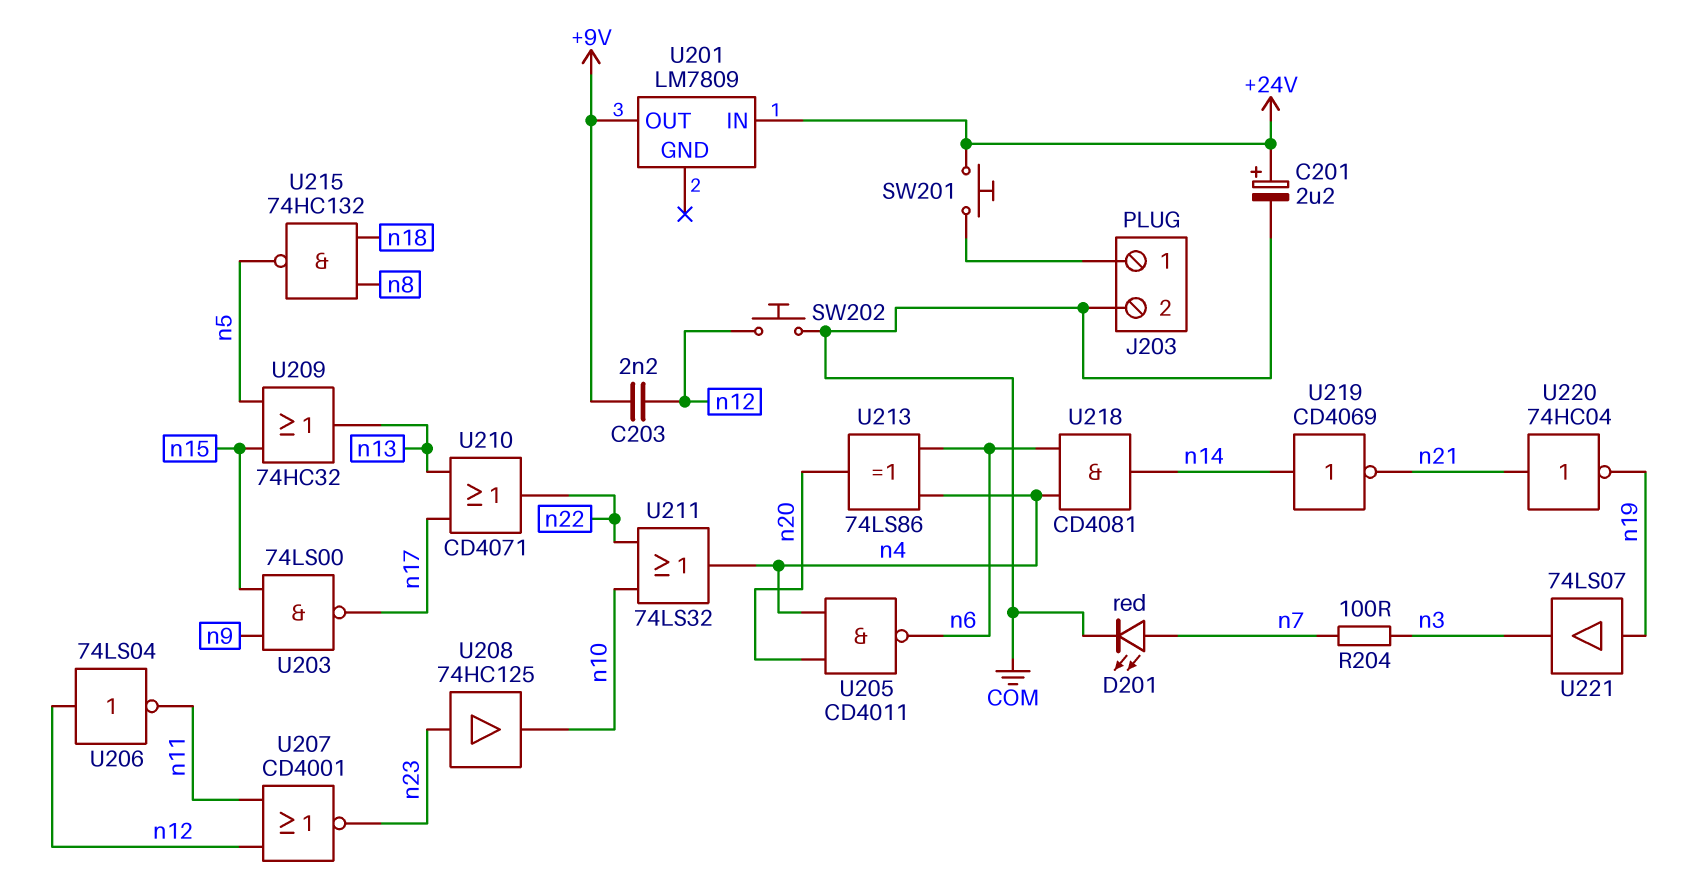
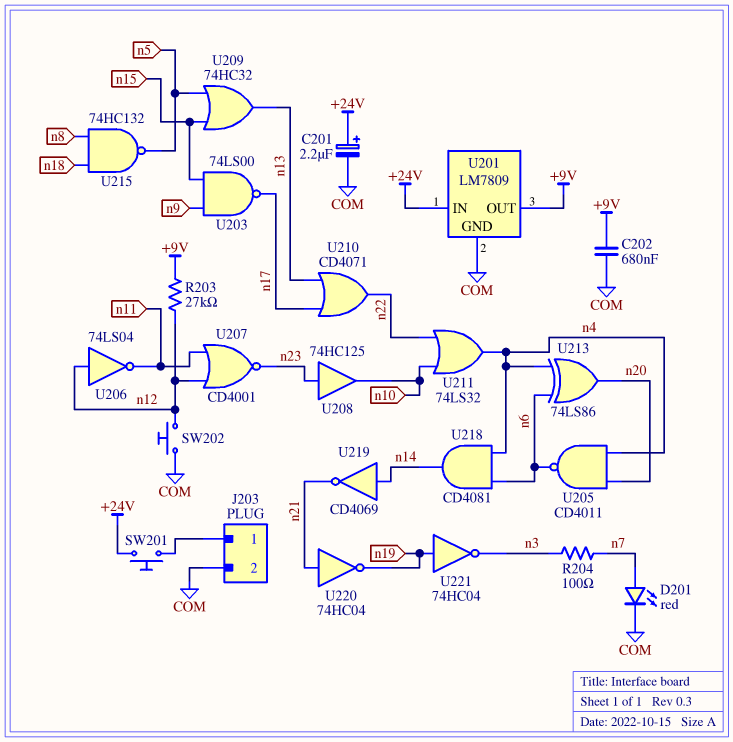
C202: none -> 680nF (+9V, COM)
C203: 2.2nF (+9V, n12) -> none
R203: none -> 27k (+9V, n12)
U201 pin GND: none -> COM
U221: buffer 74LS07 (in n19, out n3) -> NOT 74HC04 (in n19, out n3)

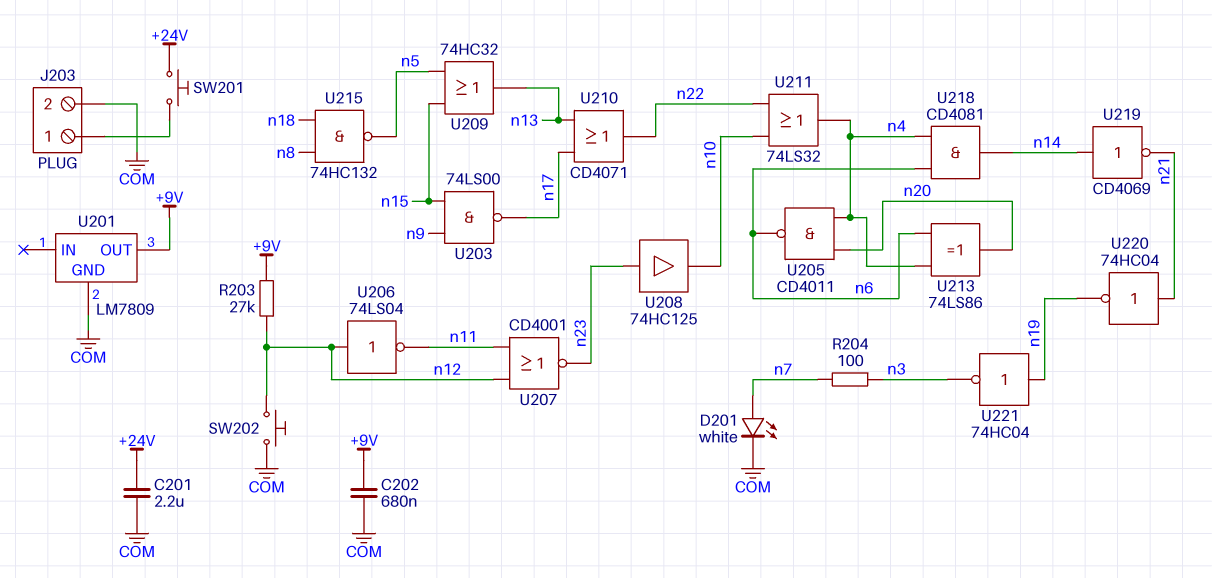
C201: 2.2uF (plus +24V, minus COM) -> 2.2uF (+24V, COM)
D201: LED red (A n7, K COM) -> LED white (A n7, K COM)
U201 pin IN: +24V -> none

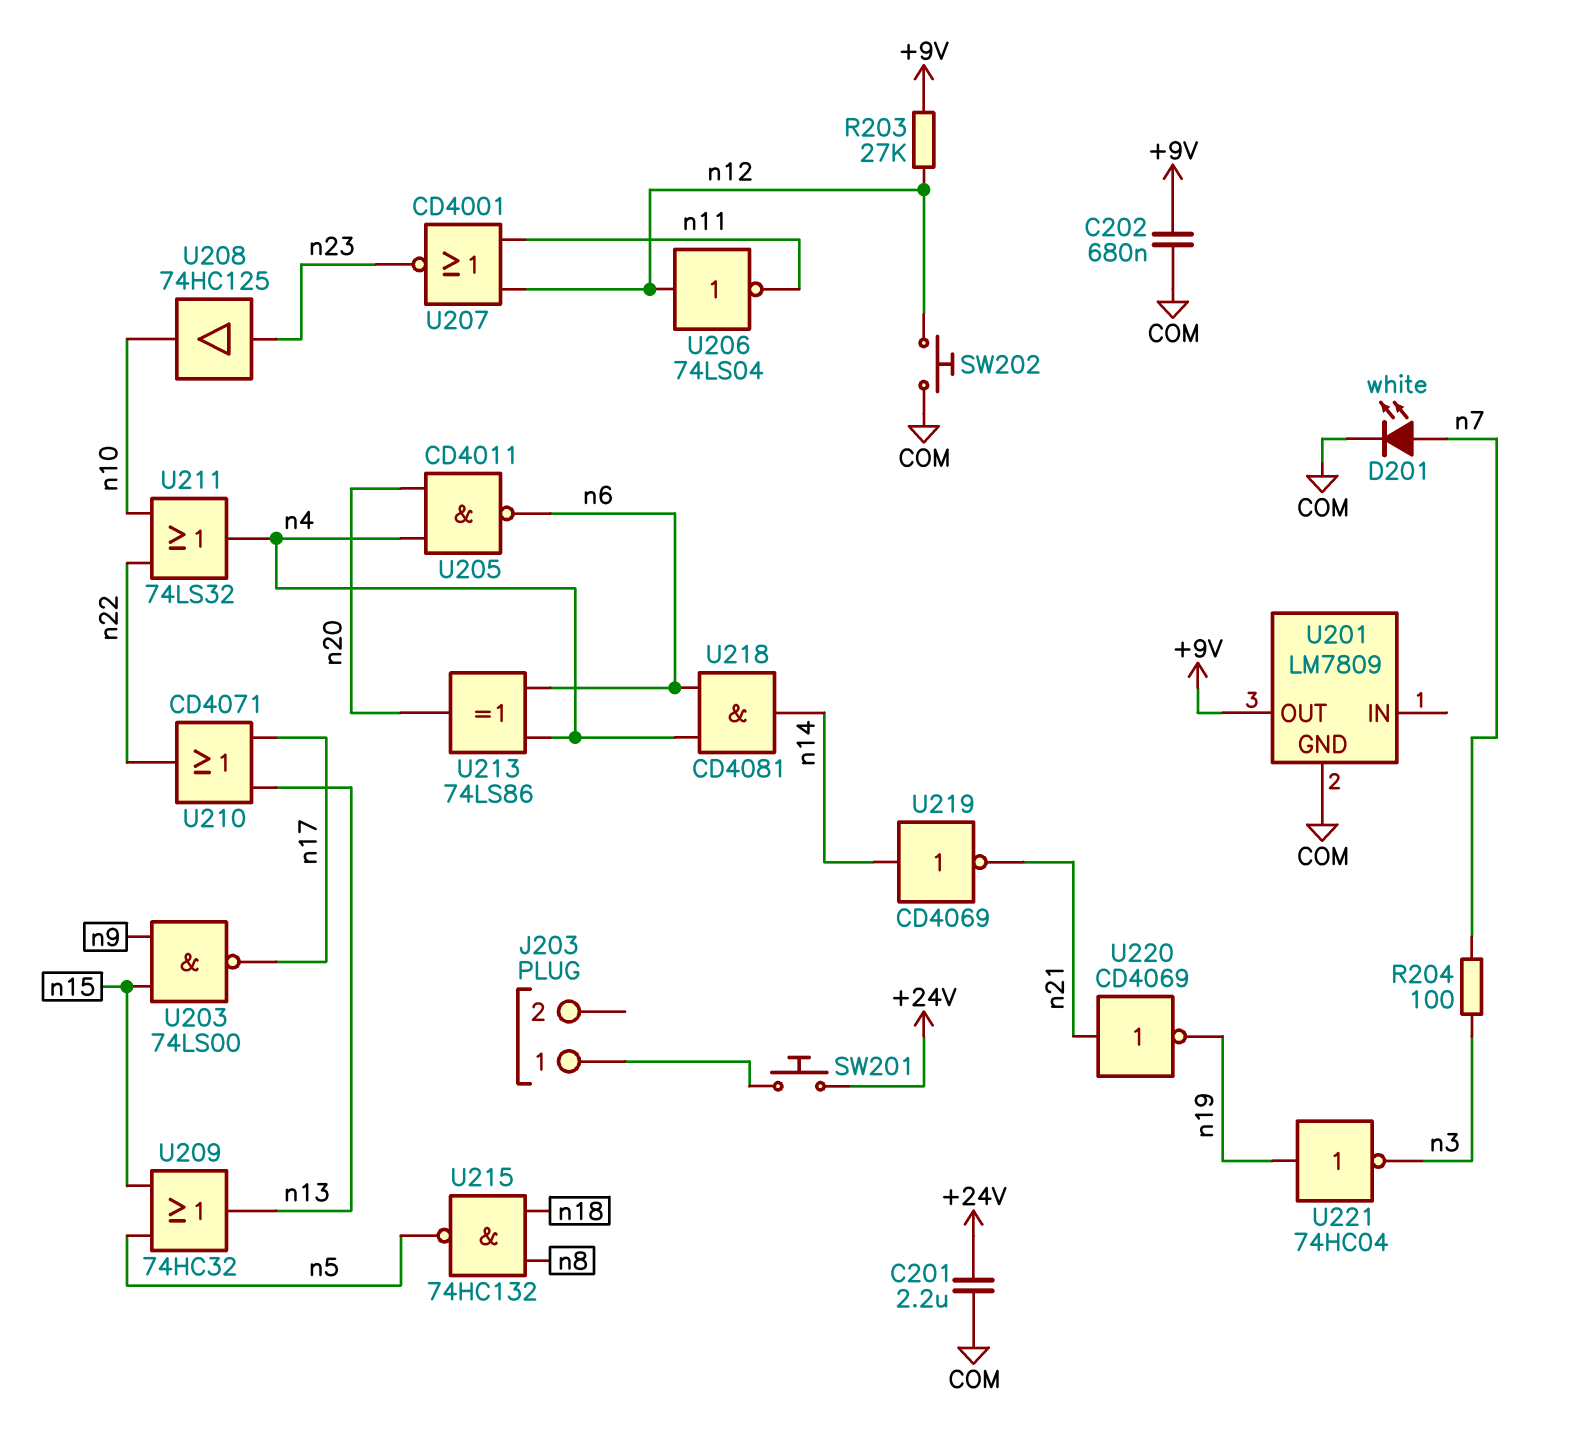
J203 pin 2: COM -> none
U220: NOT 74HC04 (in n21, out n19) -> NOT CD4069 (in n21, out n19)

